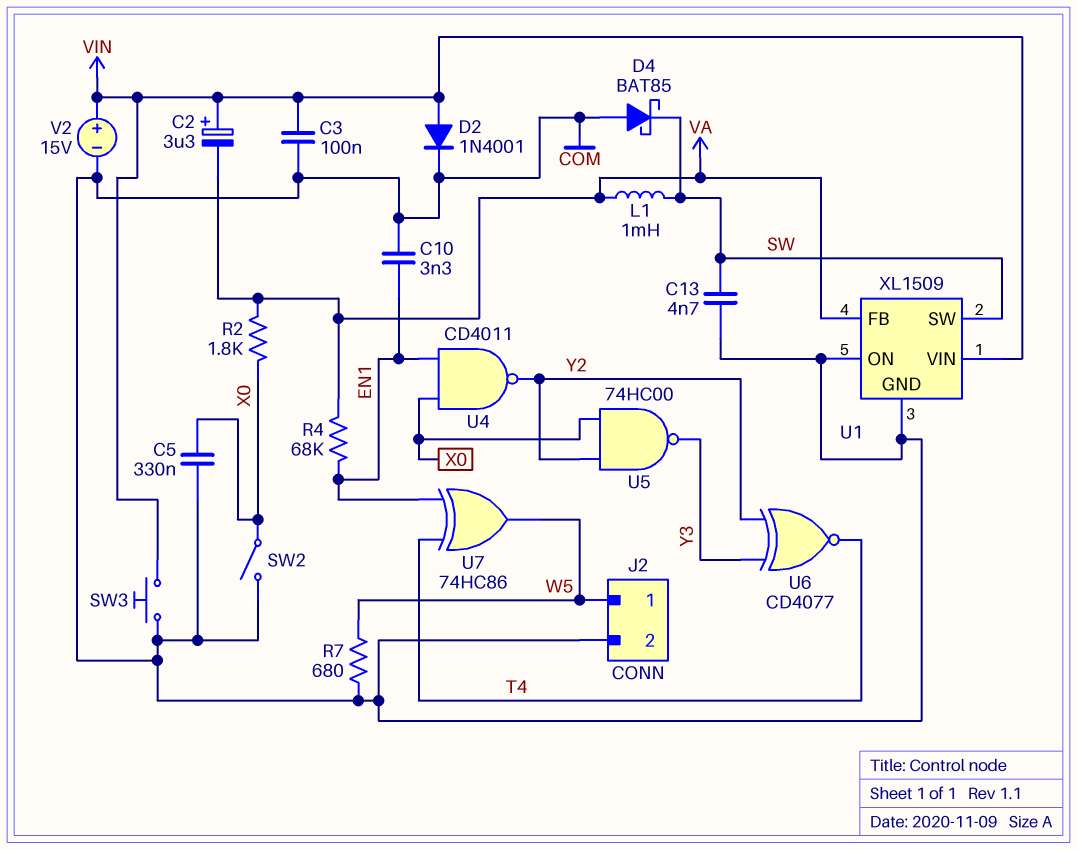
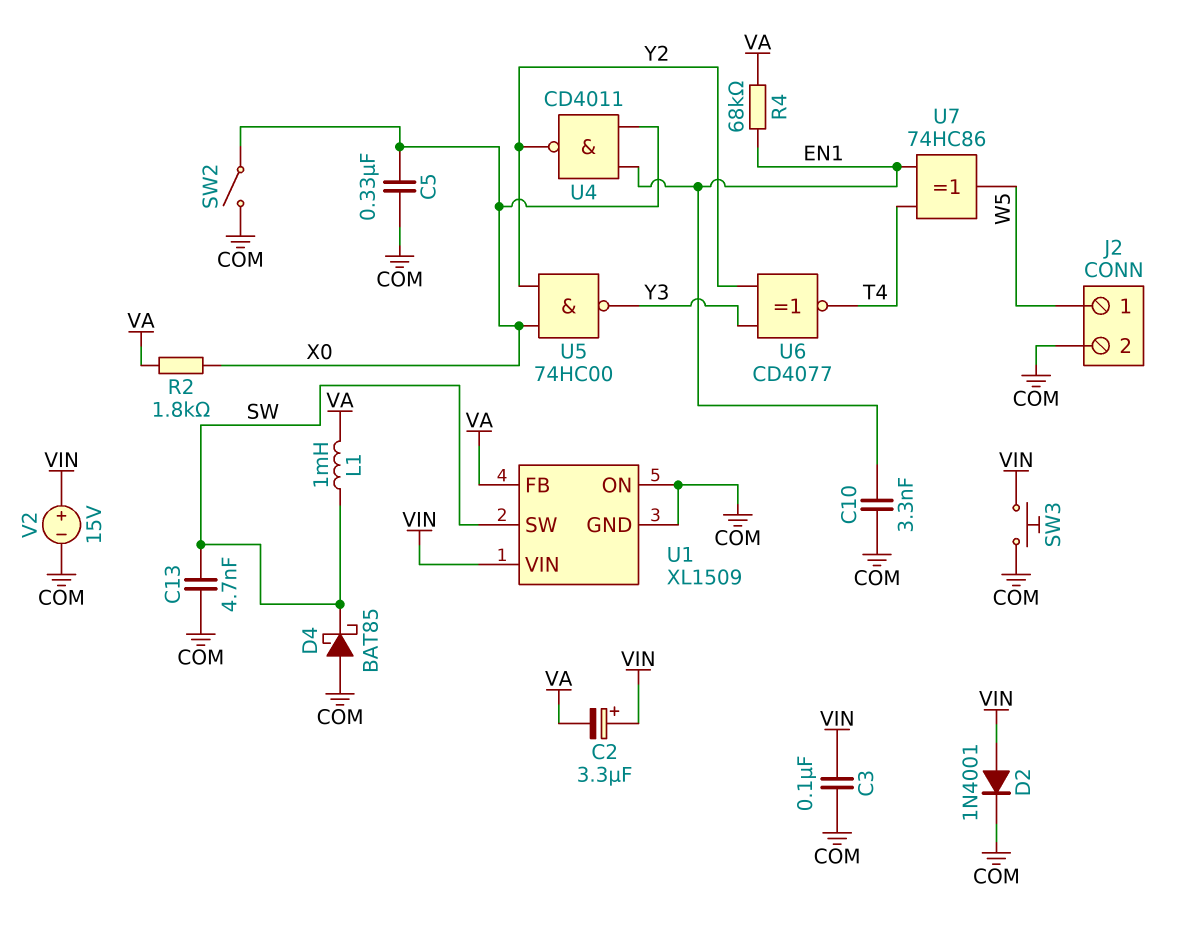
R7: 680 (COM, W5) -> none

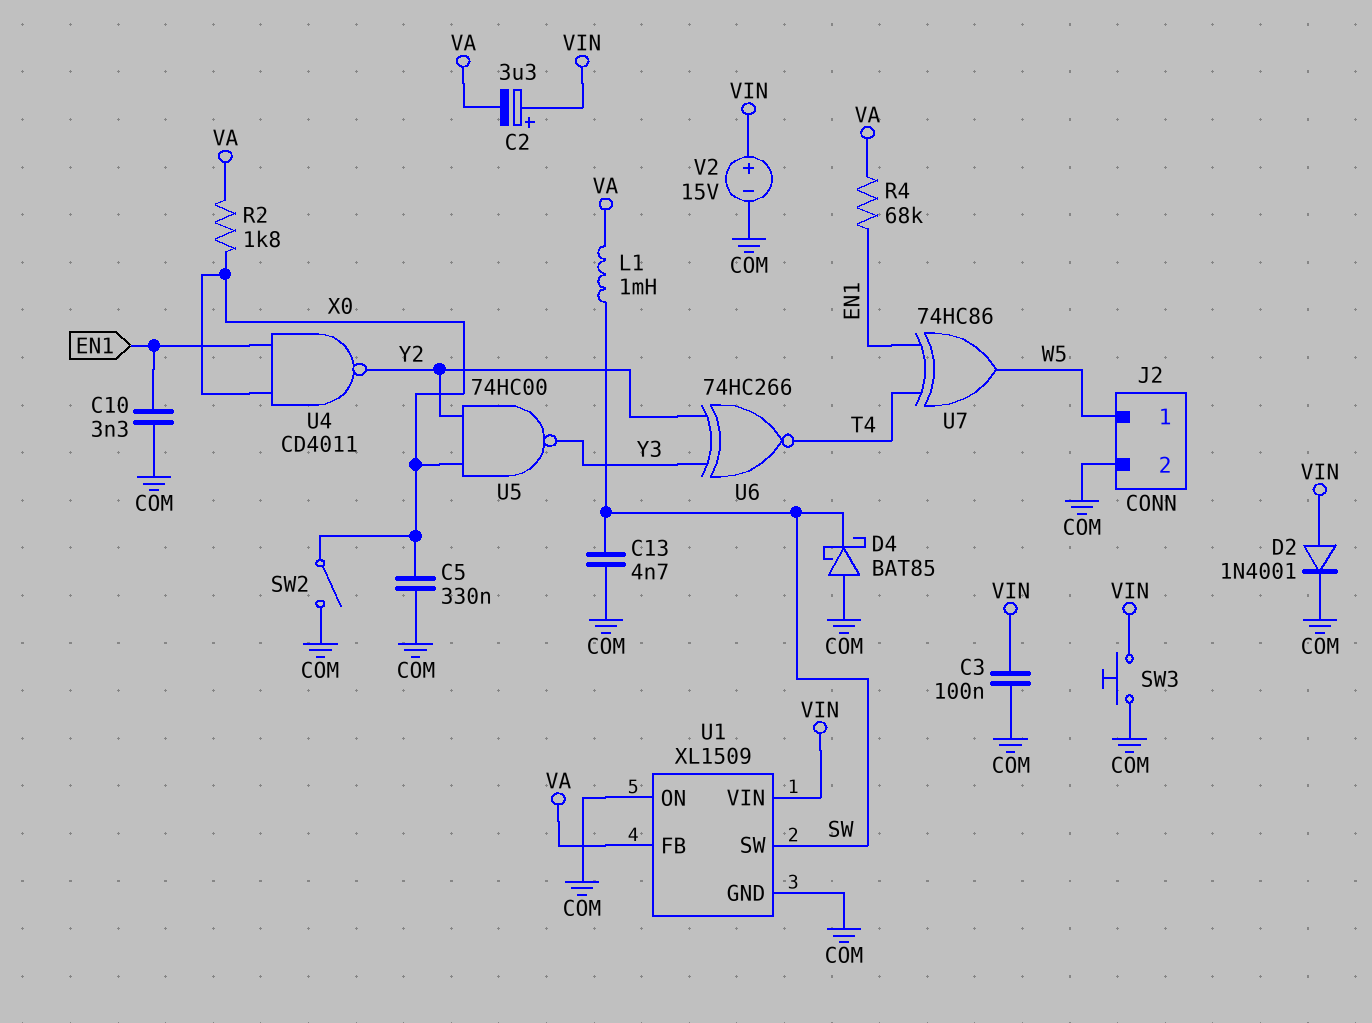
U6: XNOR CD4077 (in Y2, in Y3, out T4) -> XNOR 74HC266 (in Y2, in Y3, out T4)

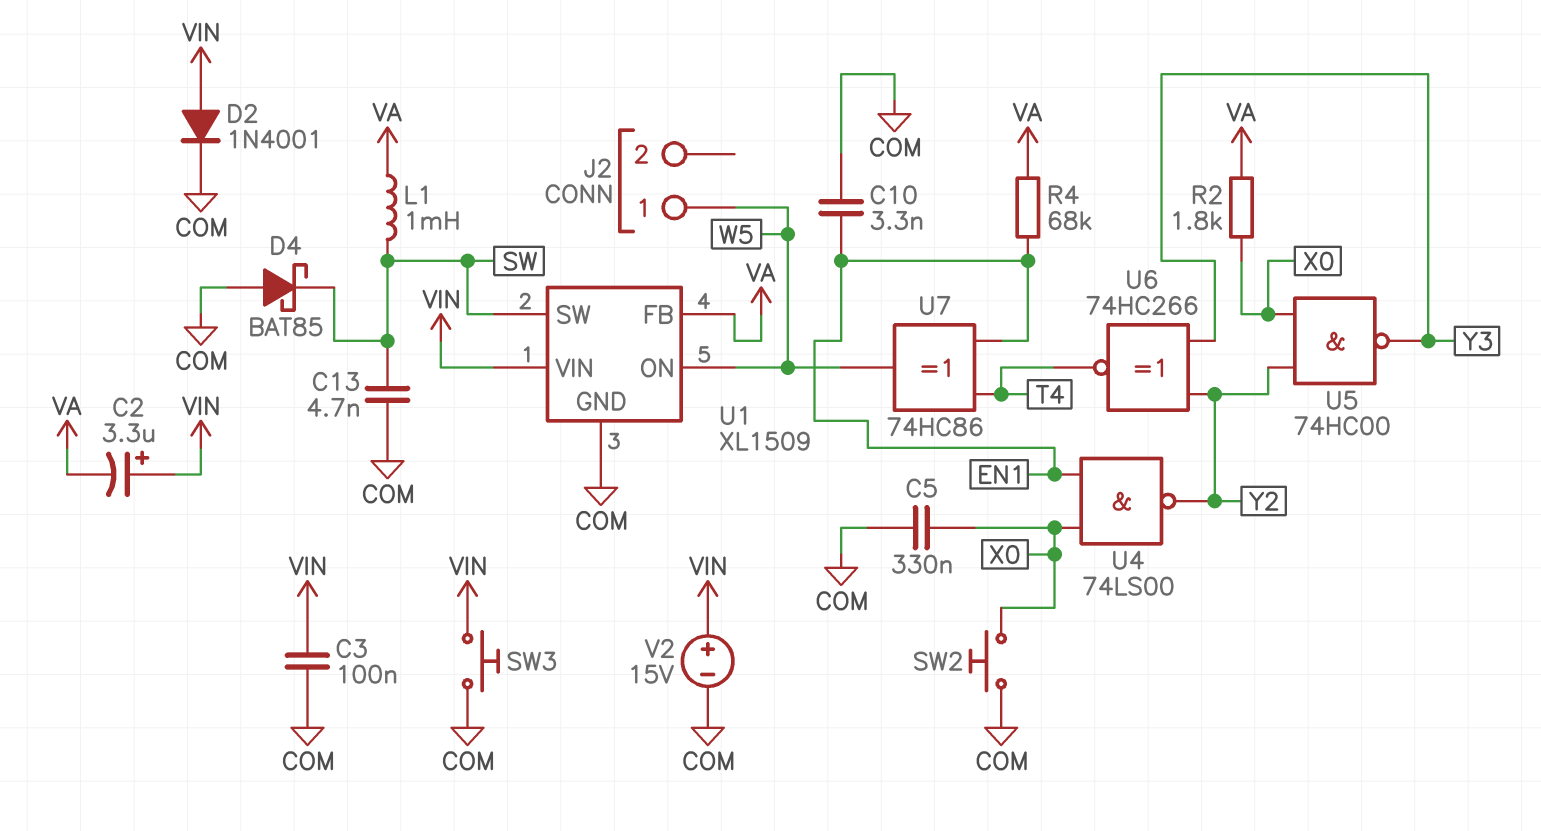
J2 pin 2: COM -> none
SW2: switch (COM, X0) -> button (COM, X0)
U1 pin ON: COM -> W5
U4: NAND CD4011 (in EN1, in X0, out Y2) -> NAND 74LS00 (in EN1, in X0, out Y2)

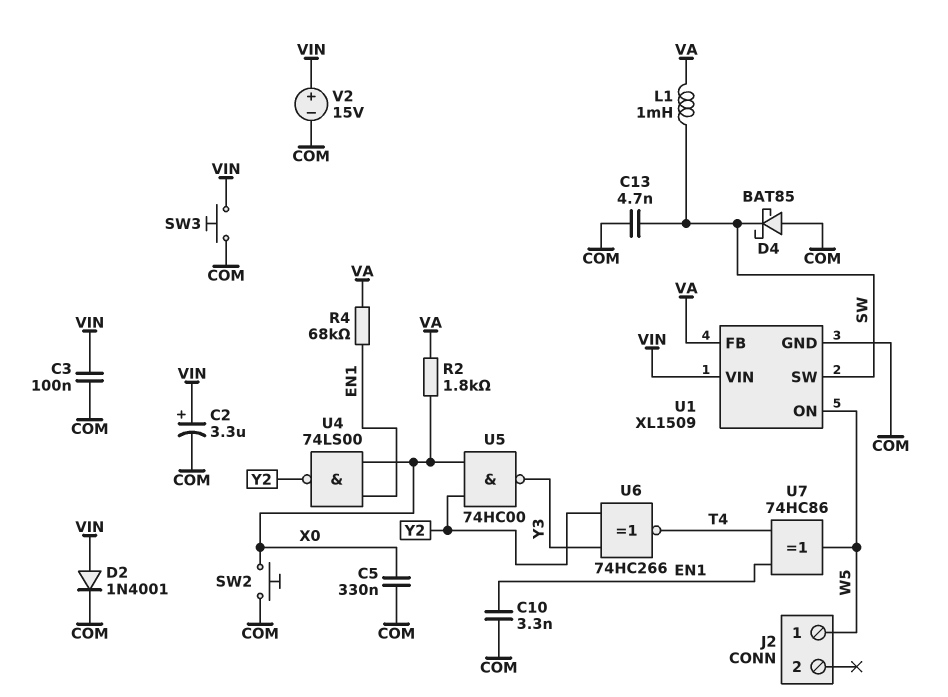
C2: 3.3uF (plus VIN, minus VA) -> 3.3uF (plus VIN, minus COM)

